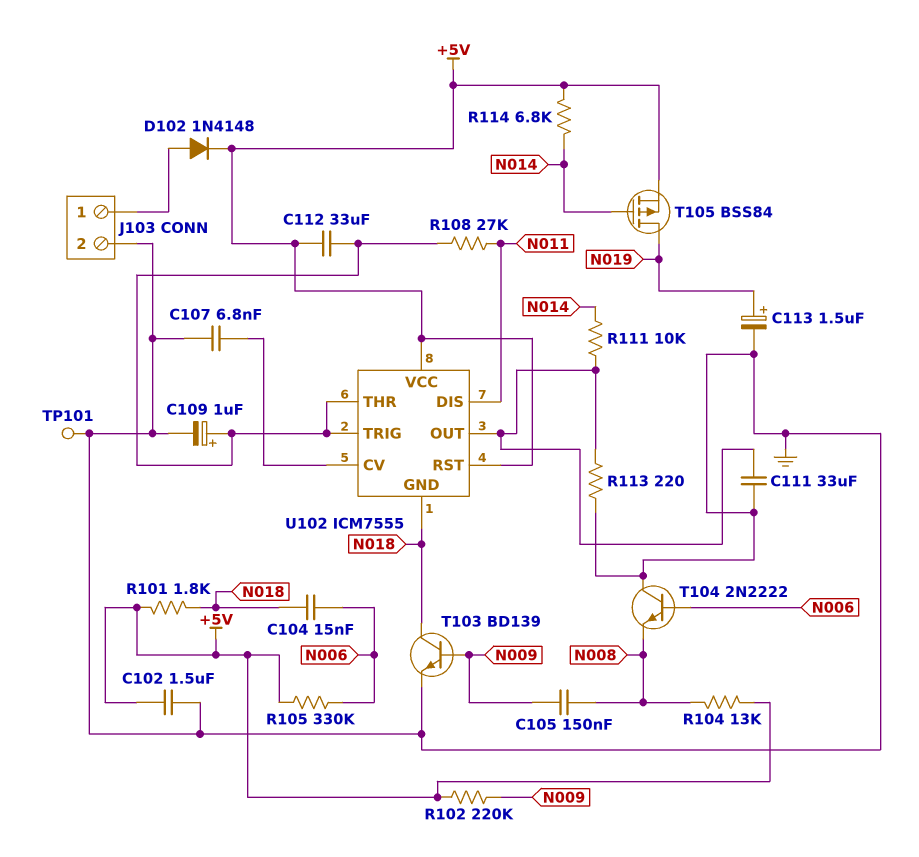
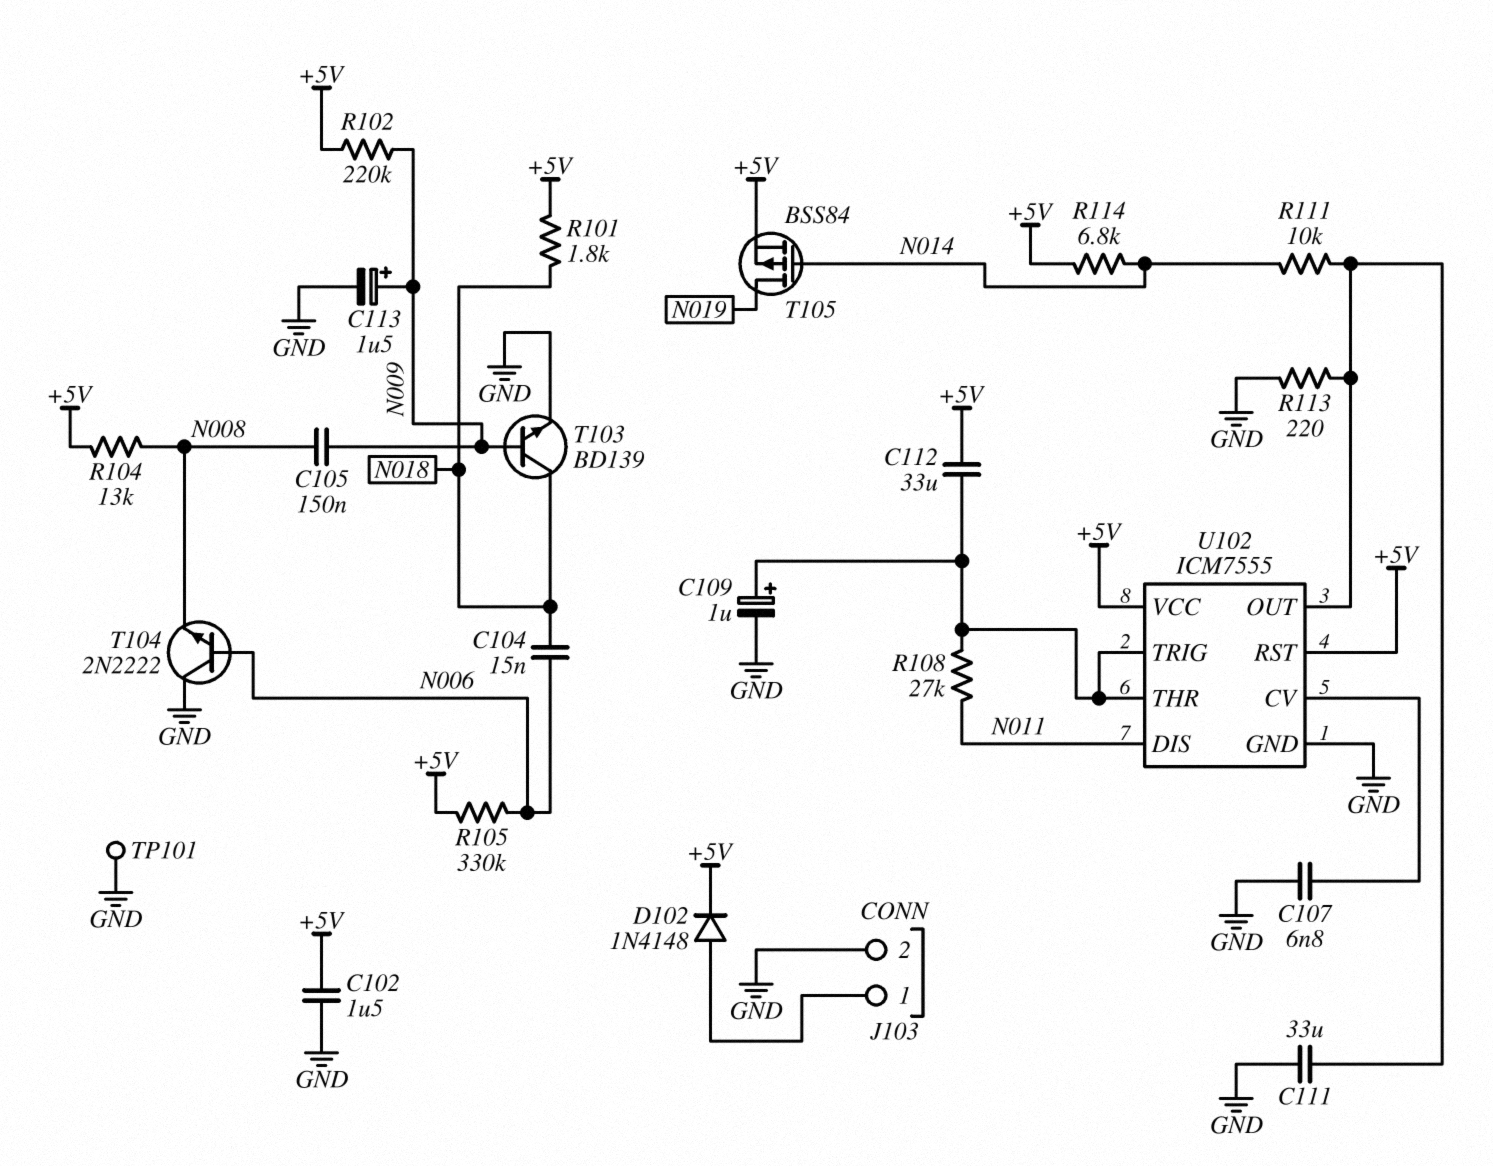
C113: 1.5uF (plus N019, minus GND) -> 1.5uF (plus N009, minus GND)
U102 pin GND: N018 -> GND

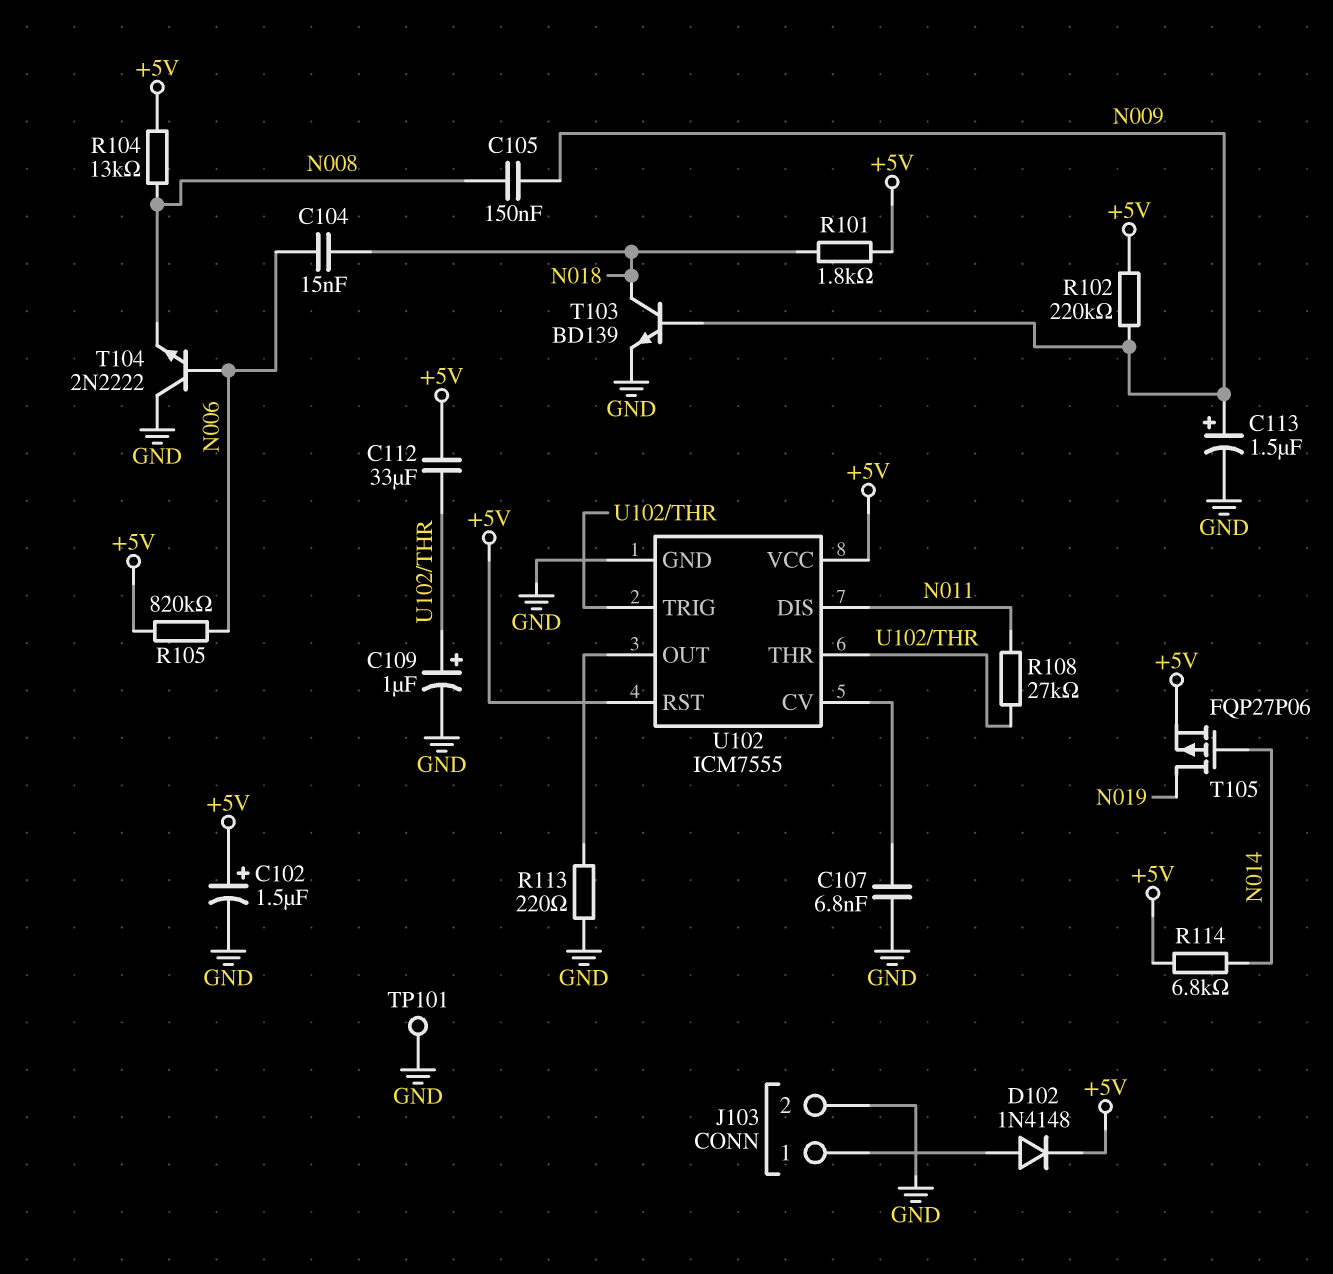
C102: 1.5uF (+5V, GND) -> 1.5uF (plus +5V, minus GND)
C111: 33uF (GND, U102/OUT) -> none
R105: 330k (+5V, N006) -> 820k (+5V, N006)
R111: 10k (N014, U102/OUT) -> none
T105: PMOS BSS84 (G N014, D N019, S +5V) -> PMOS FQP27P06 (G N014, D N019, S +5V)

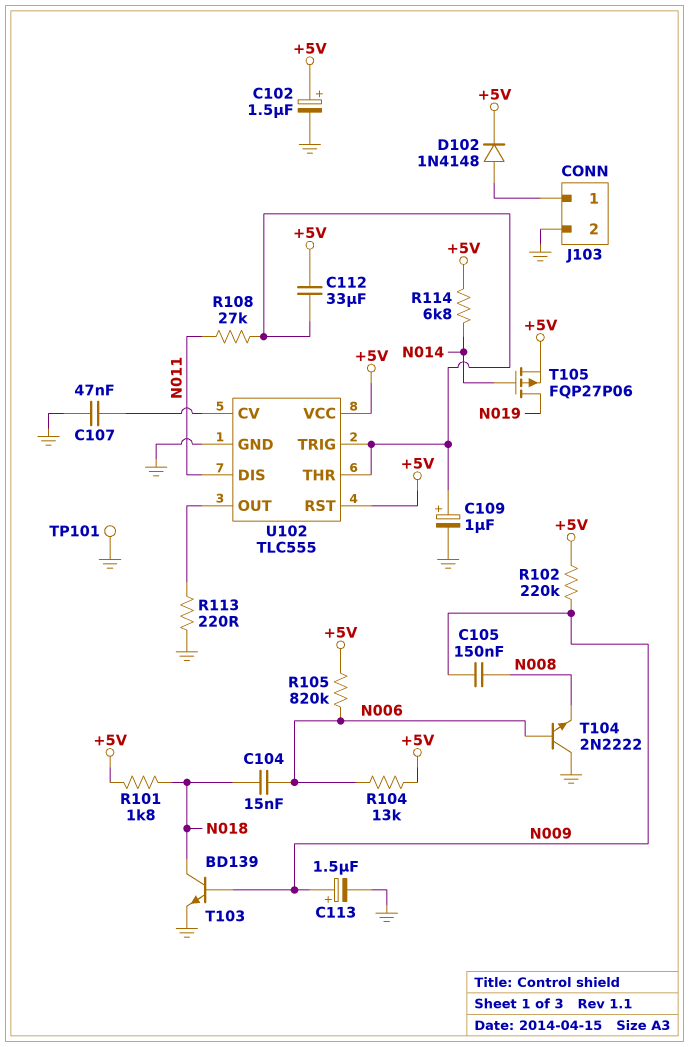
C107: 6.8nF (GND, U102/CV) -> 47nF (GND, U102/CV)
R104: 13k (+5V, N008) -> 13k (+5V, N006)
U102: ICM7555 -> TLC555

